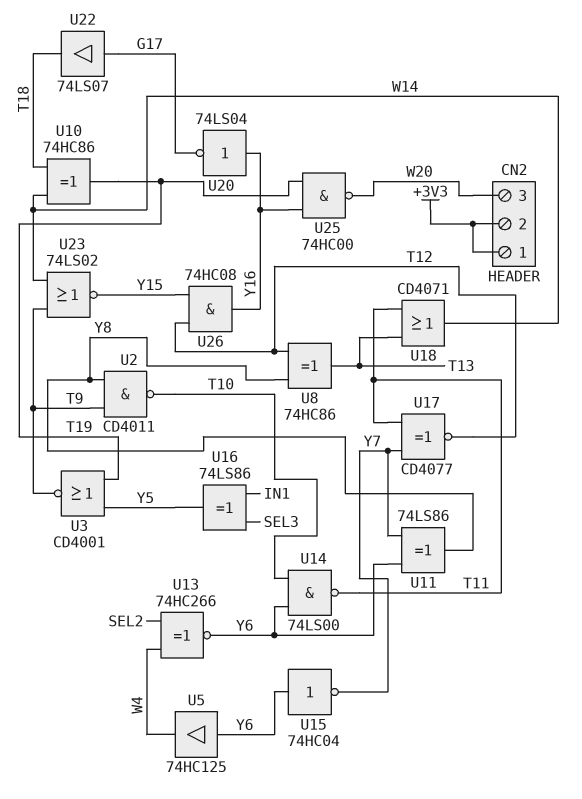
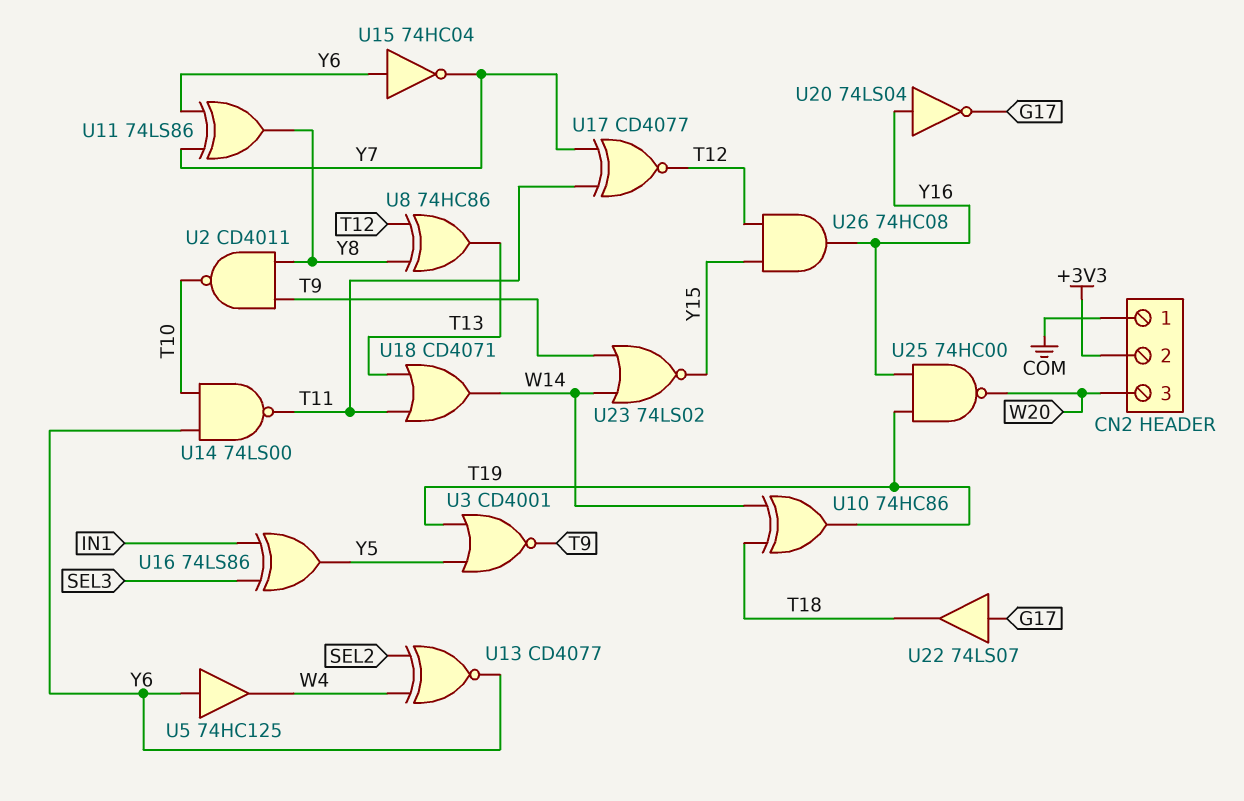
CN2 pin 1: +3V3 -> COM
U13: XNOR 74HC266 (in SEL2, in W4, out Y6) -> XNOR CD4077 (in SEL2, in W4, out Y6)

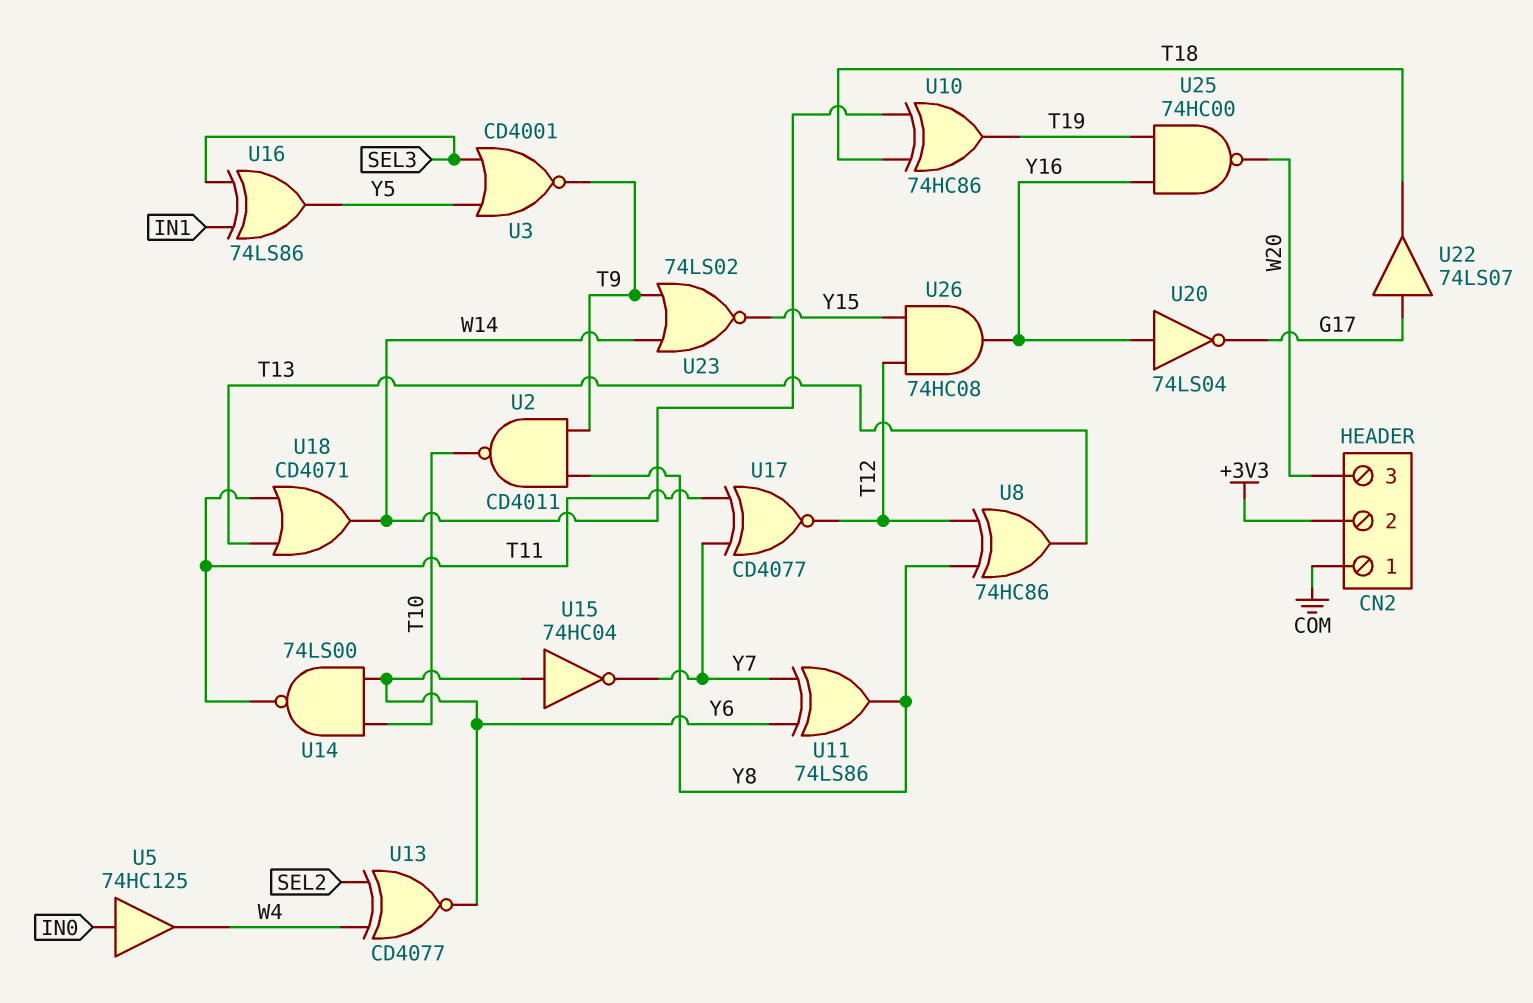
U3: NOR CD4001 (in T19, in Y5, out T9) -> NOR CD4001 (in SEL3, in Y5, out T9)
U5: buffer 74HC125 (in Y6, out W4) -> buffer 74HC125 (in IN0, out W4)

